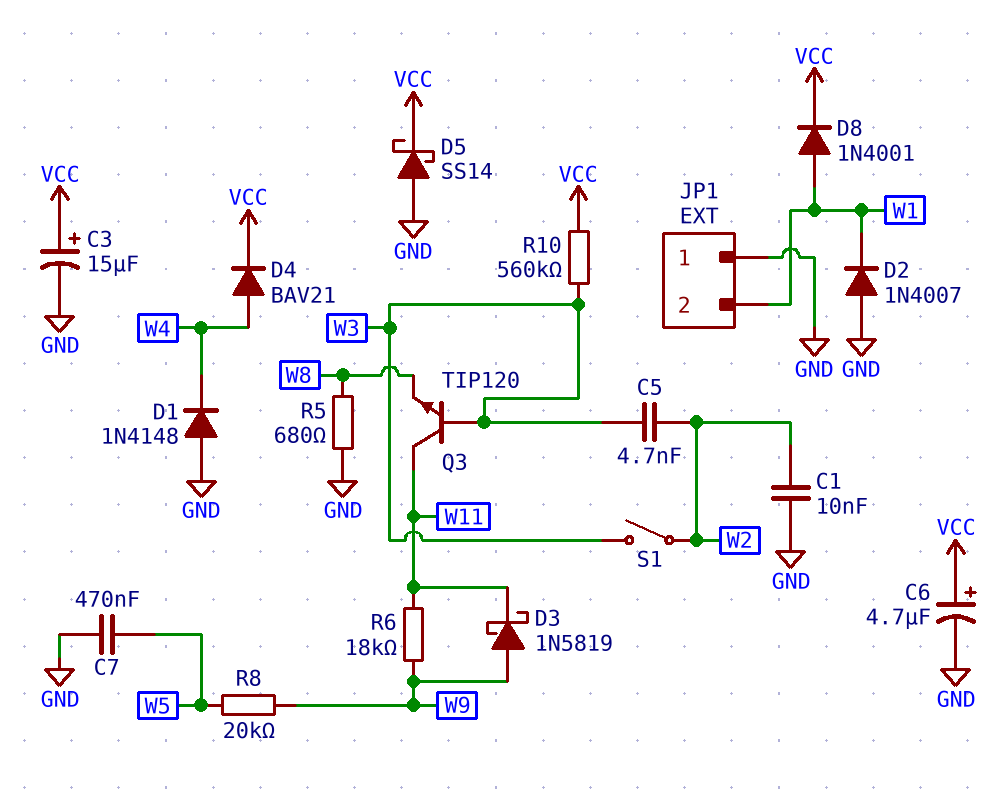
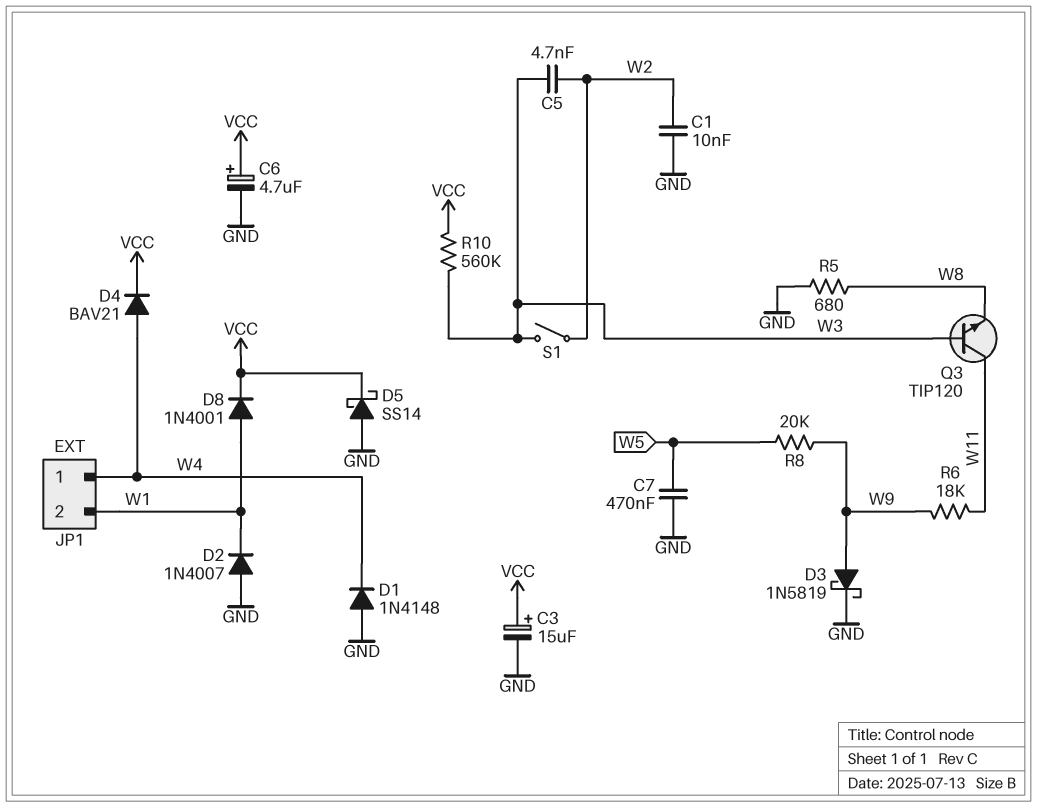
D3: schottky 1N5819 (A W9, K W11) -> schottky 1N5819 (A W9, K GND)
JP1 pin 1: GND -> W4

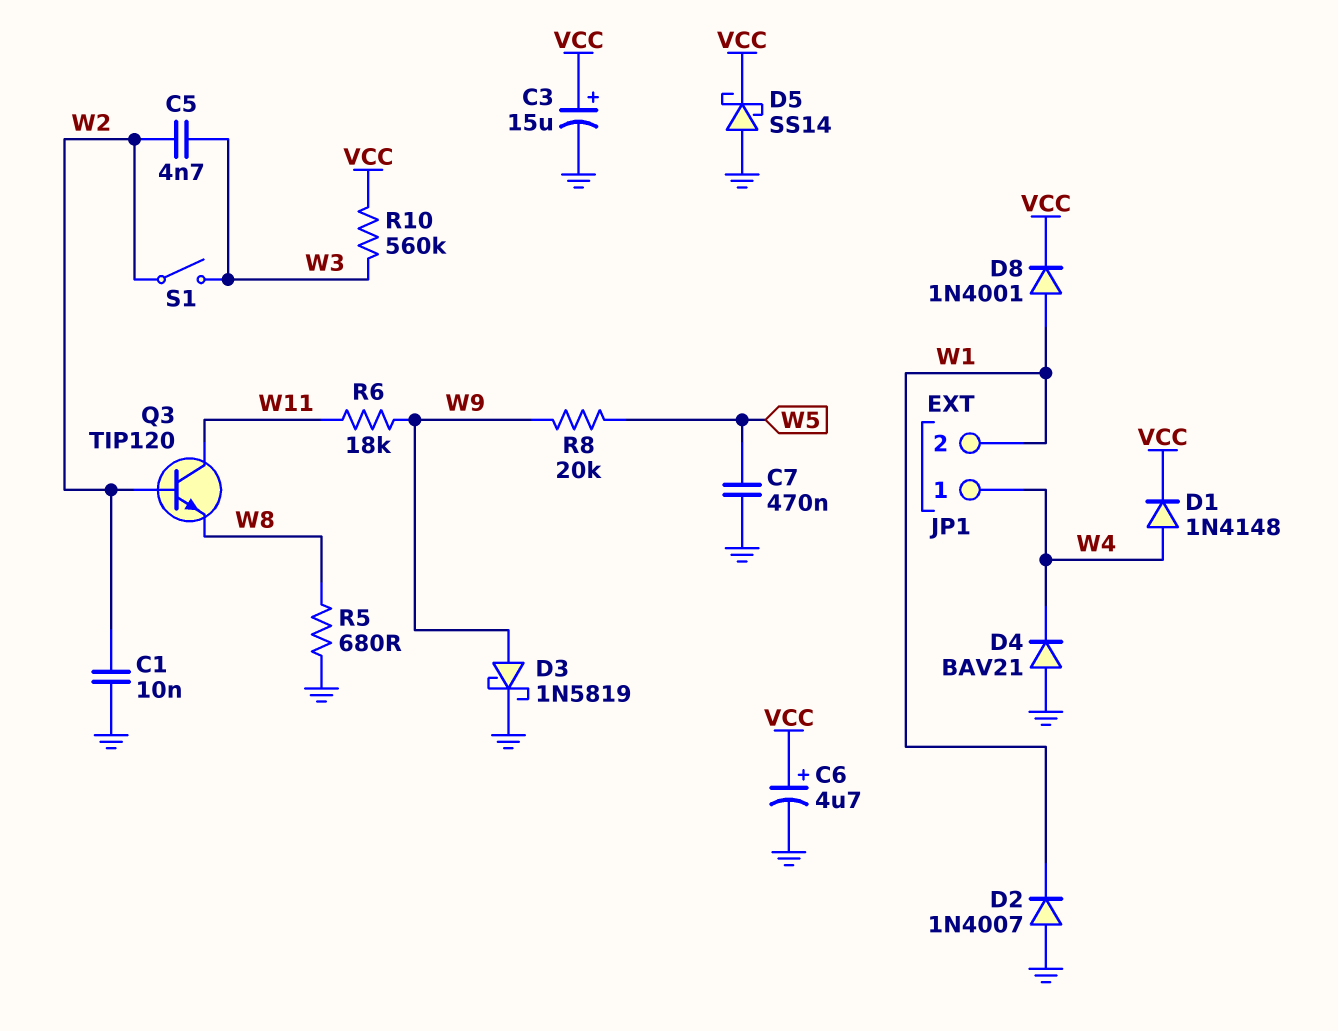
D1: diode 1N4148 (A GND, K W4) -> diode 1N4148 (A W4, K VCC)
D4: diode BAV21 (A W4, K VCC) -> diode BAV21 (A GND, K W4)
Q3: NPN TIP120 (B W3, C W11, E W8) -> NPN TIP120 (B W2, C W11, E W8)

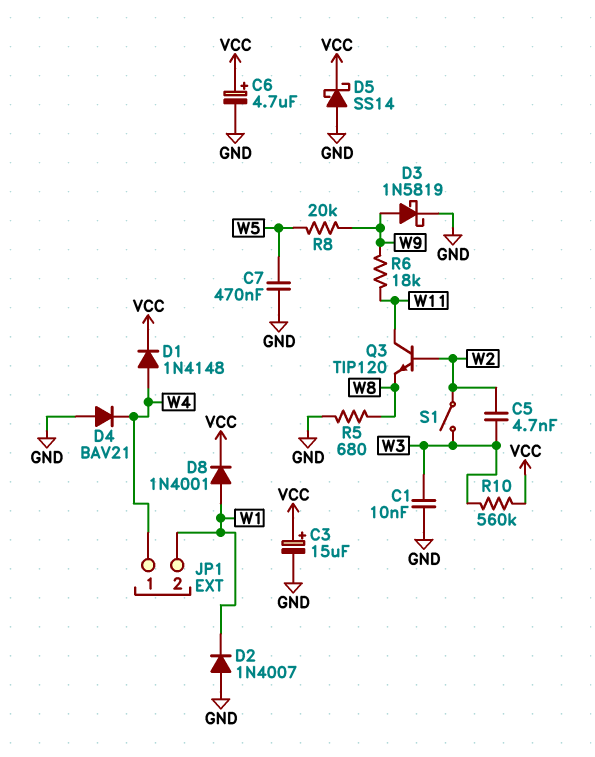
C1: 10nF (GND, W2) -> 10nF (GND, W3)

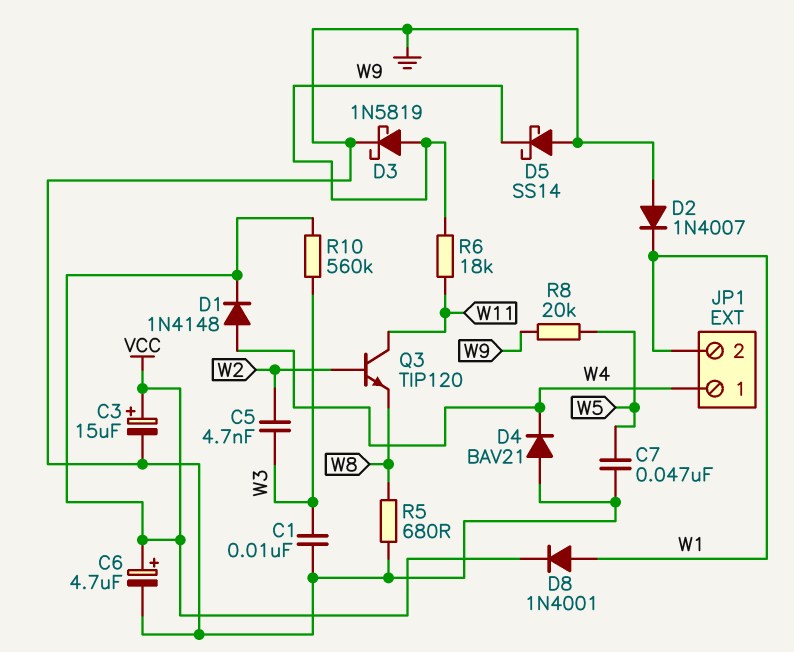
C7: 470nF (GND, W5) -> 47nF (GND, W5)
D5: schottky SS14 (A GND, K VCC) -> schottky SS14 (A GND, K W9)
S1: switch (W2, W3) -> none

